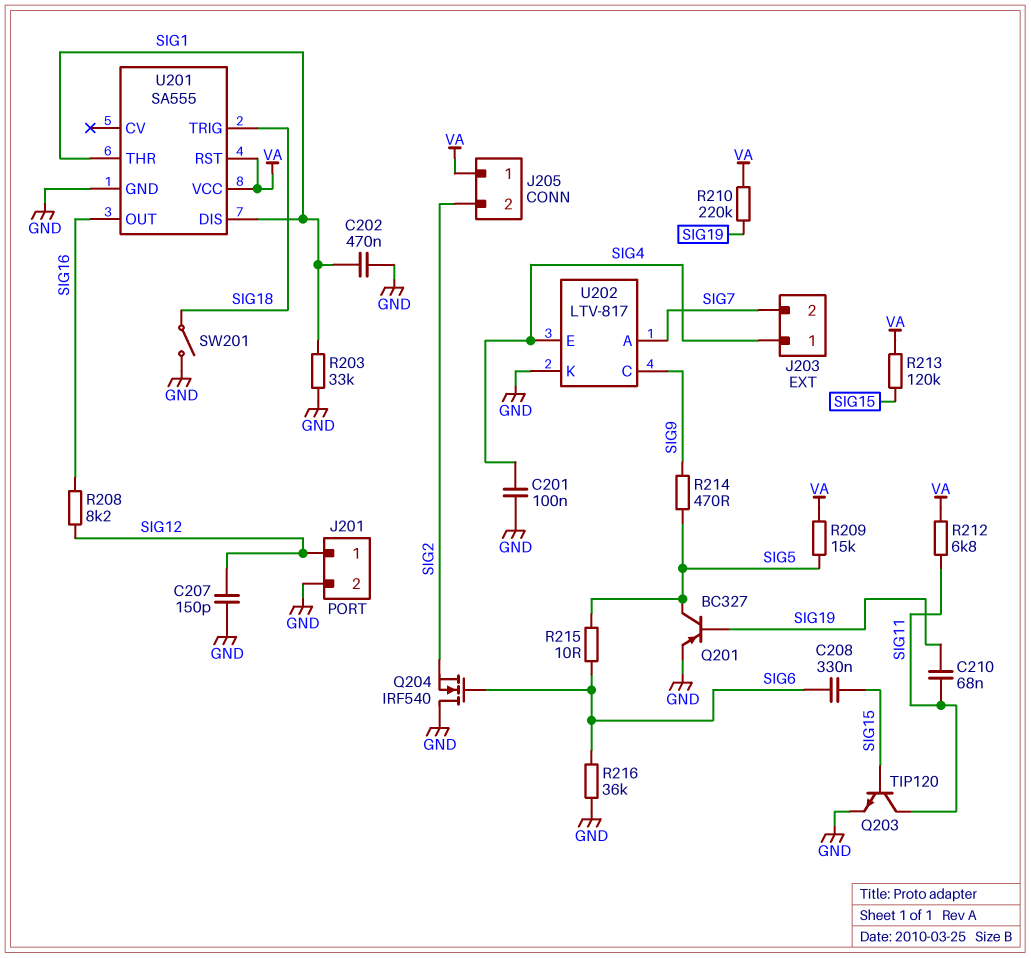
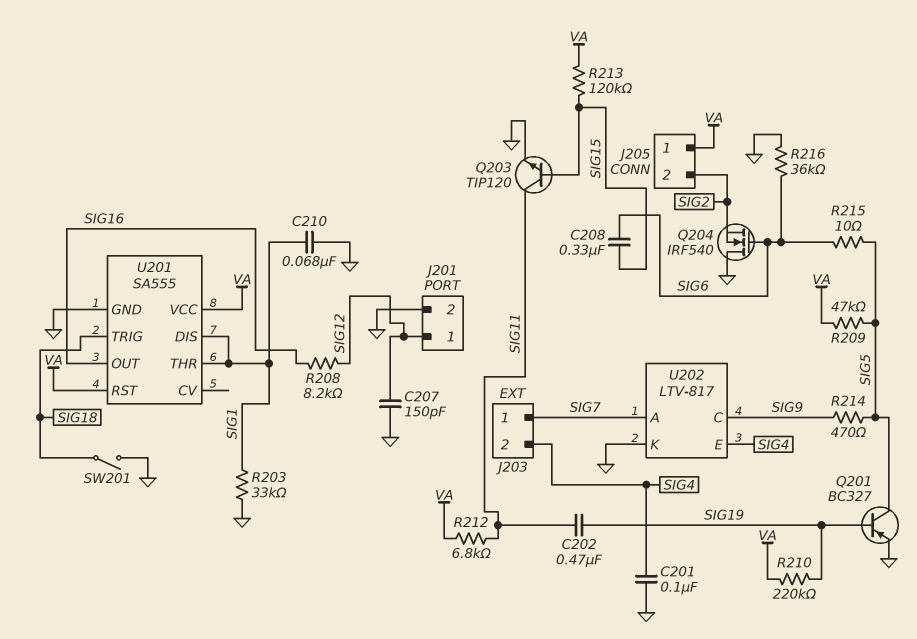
C202: 470nF (GND, SIG1) -> 470nF (SIG11, SIG19)
C210: 68nF (SIG11, SIG19) -> 68nF (GND, SIG1)
J203 pin 1: SIG4 -> SIG7
J203 pin 2: SIG7 -> SIG4
R209: 15k (SIG5, VA) -> 47k (SIG5, VA)

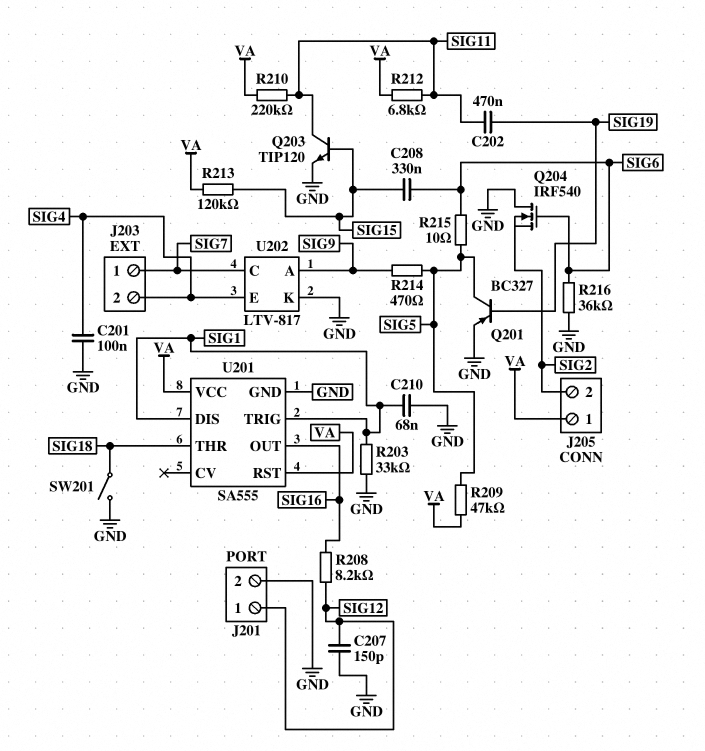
R210: 220k (SIG19, VA) -> 220k (SIG11, VA)
U201 pin THR: SIG1 -> SIG18
U201 pin TRIG: SIG18 -> SIG1
U202 pin A: SIG7 -> SIG9
U202 pin C: SIG9 -> SIG7

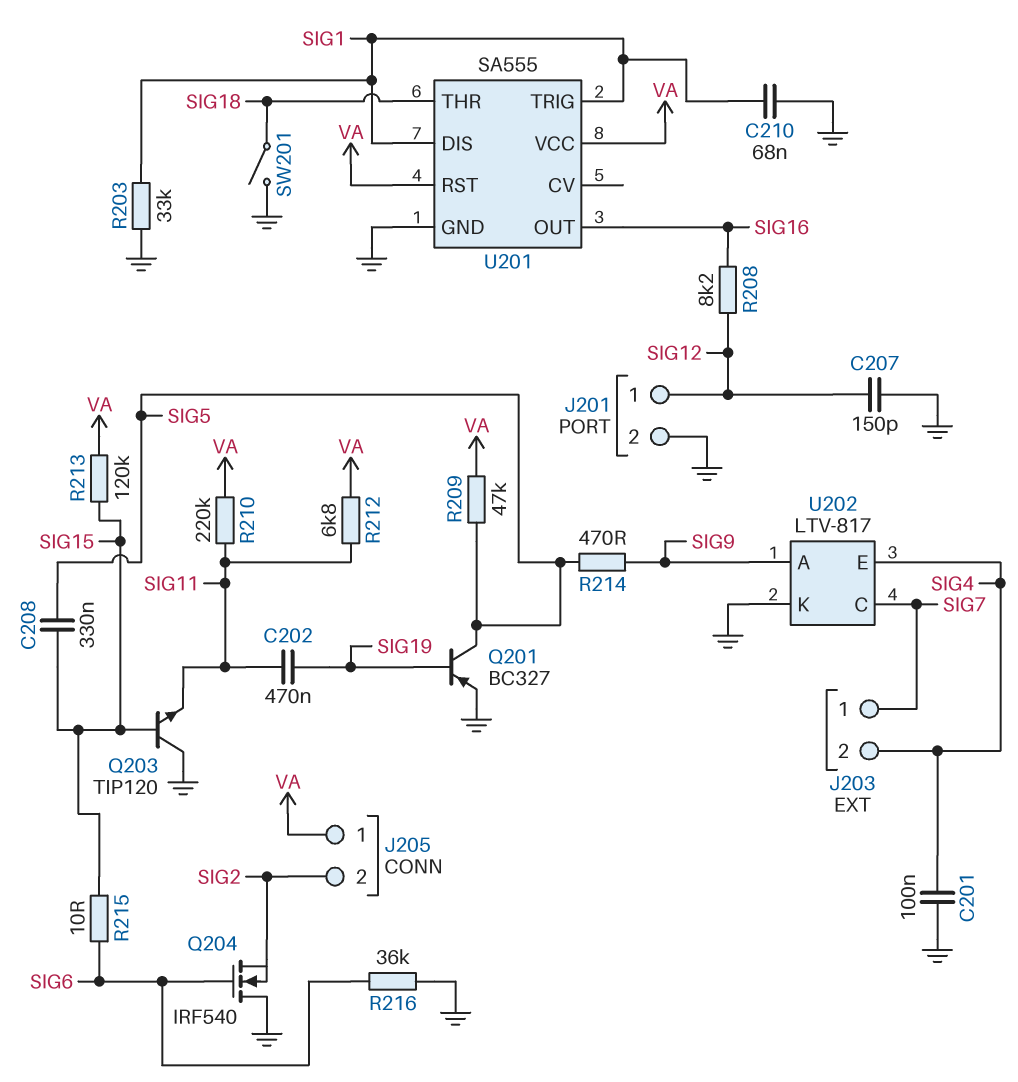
C208: 330nF (SIG6, SIG15) -> 330nF (SIG5, SIG15)
Q203: NPN TIP120 (B SIG15, C SIG11, E GND) -> NPN TIP120 (B SIG15, C GND, E SIG11)
R215: 10 (SIG5, SIG6) -> 10 (SIG6, SIG15)

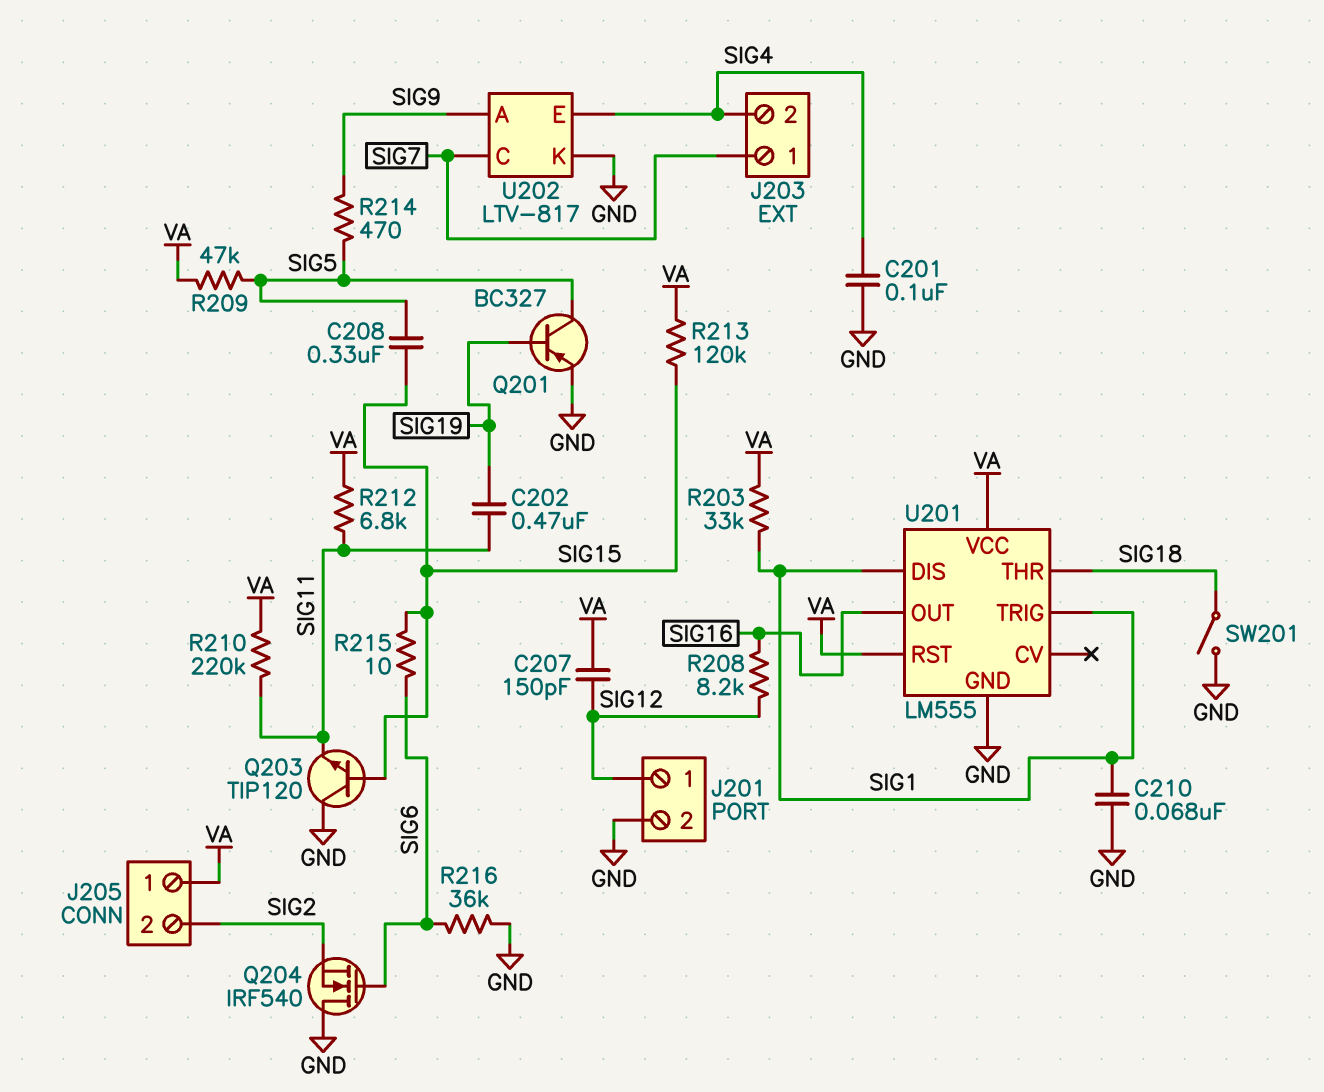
C207: 150pF (GND, SIG12) -> 150pF (SIG12, VA)
R203: 33k (GND, SIG1) -> 33k (SIG1, VA)
U201: SA555 -> LM555

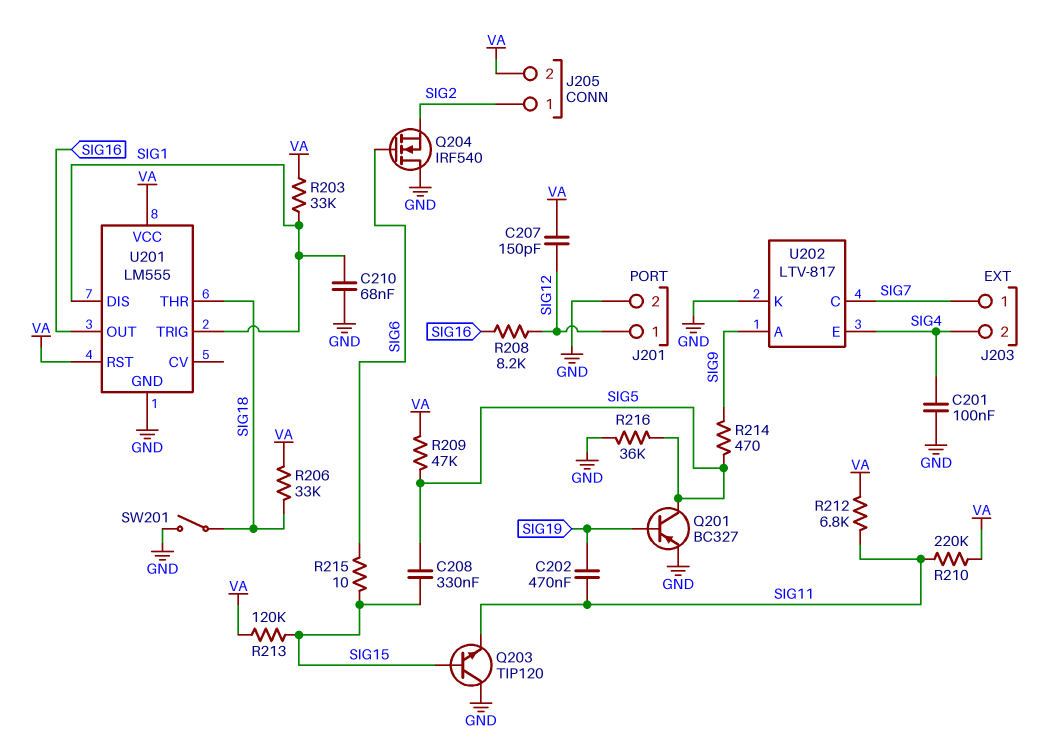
J205 pin 1: VA -> SIG2
J205 pin 2: SIG2 -> VA
R206: none -> 33k (SIG18, VA)
R216: 36k (GND, SIG6) -> 36k (GND, SIG5)

